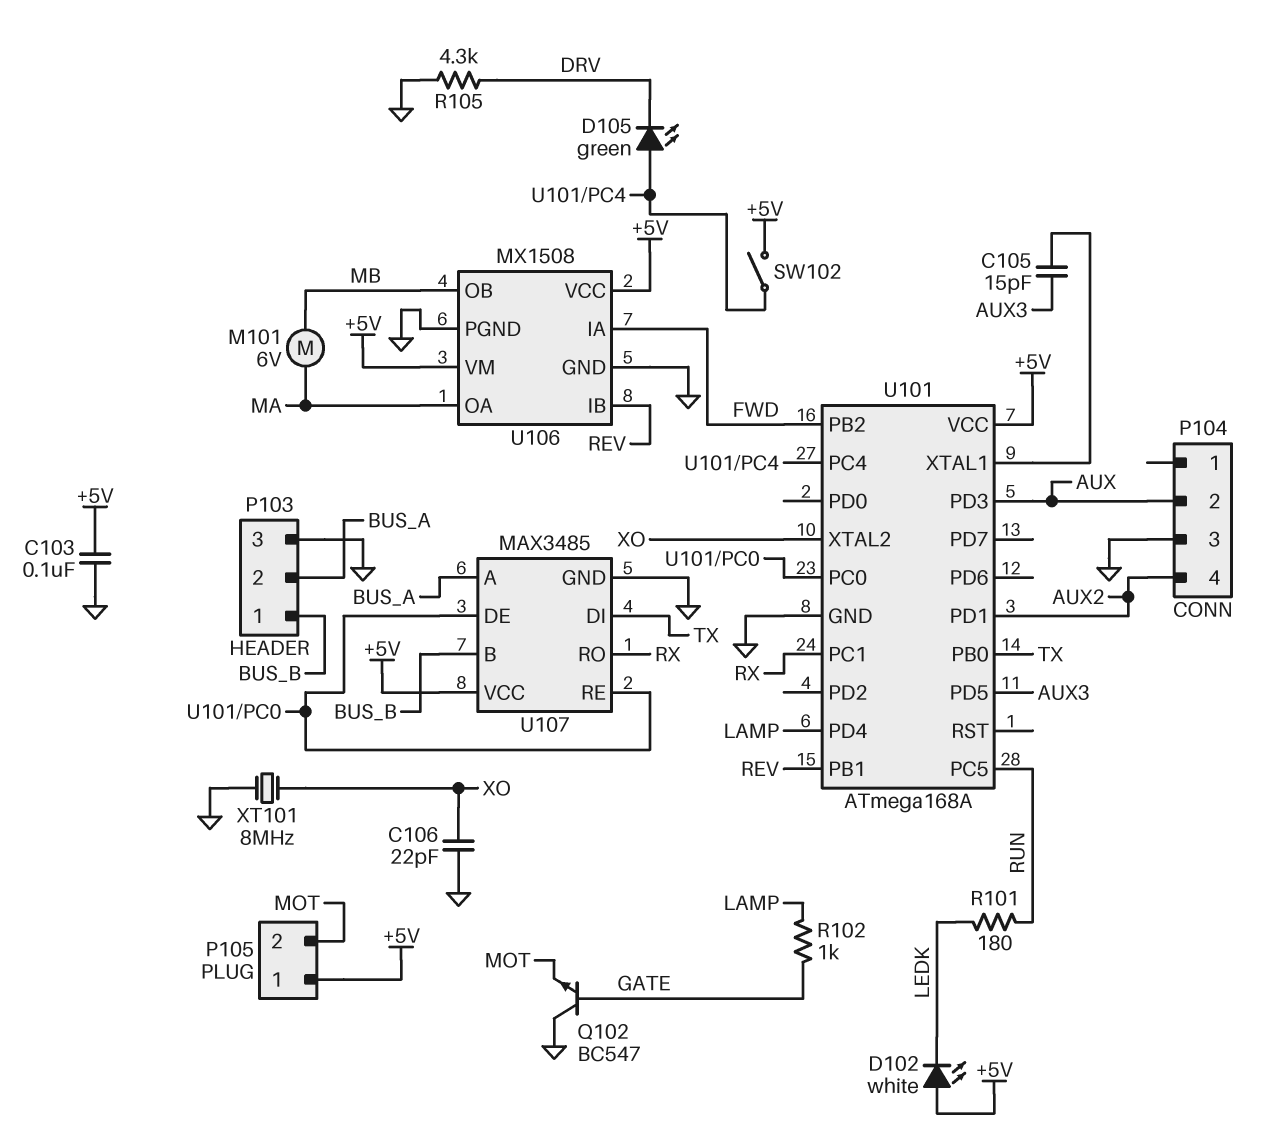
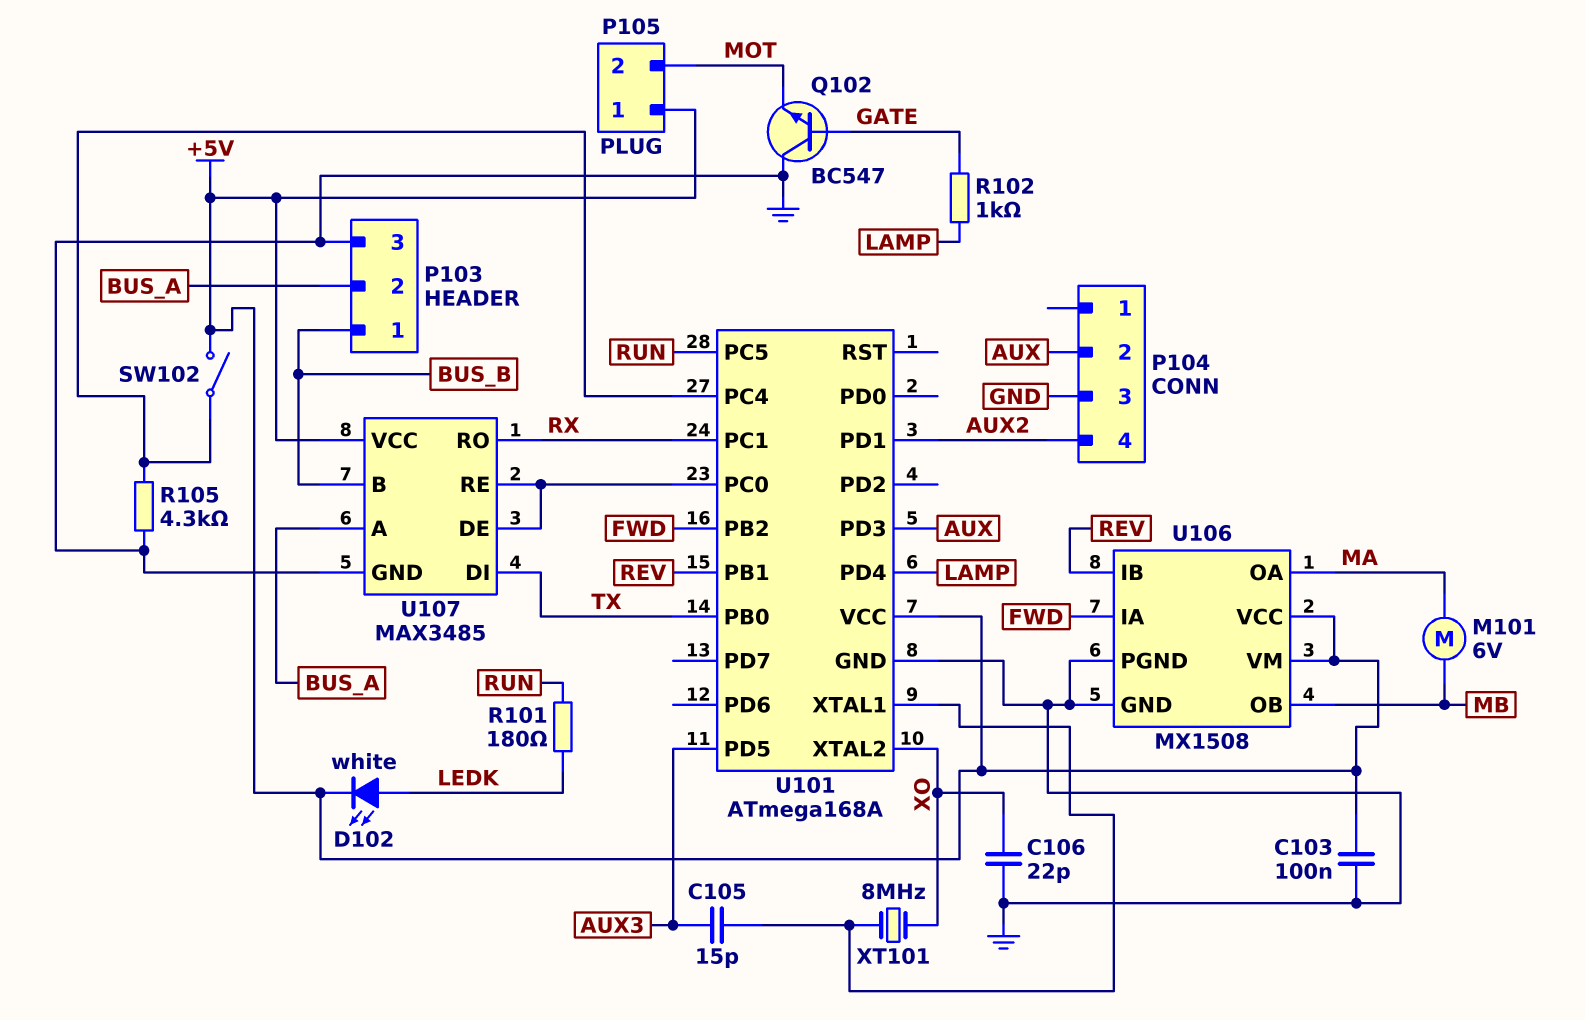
D102: LED white (A +5V, K LEDK) -> LED white (A LEDK, K +5V)
D105: LED green (A U101/PC4, K DRV) -> none
R105: 4.3k (DRV, GND) -> 4.3k (GND, U101/PC4)
XT101: 8MHz (GND, XO) -> 8MHz (U101/XTAL1, XO)

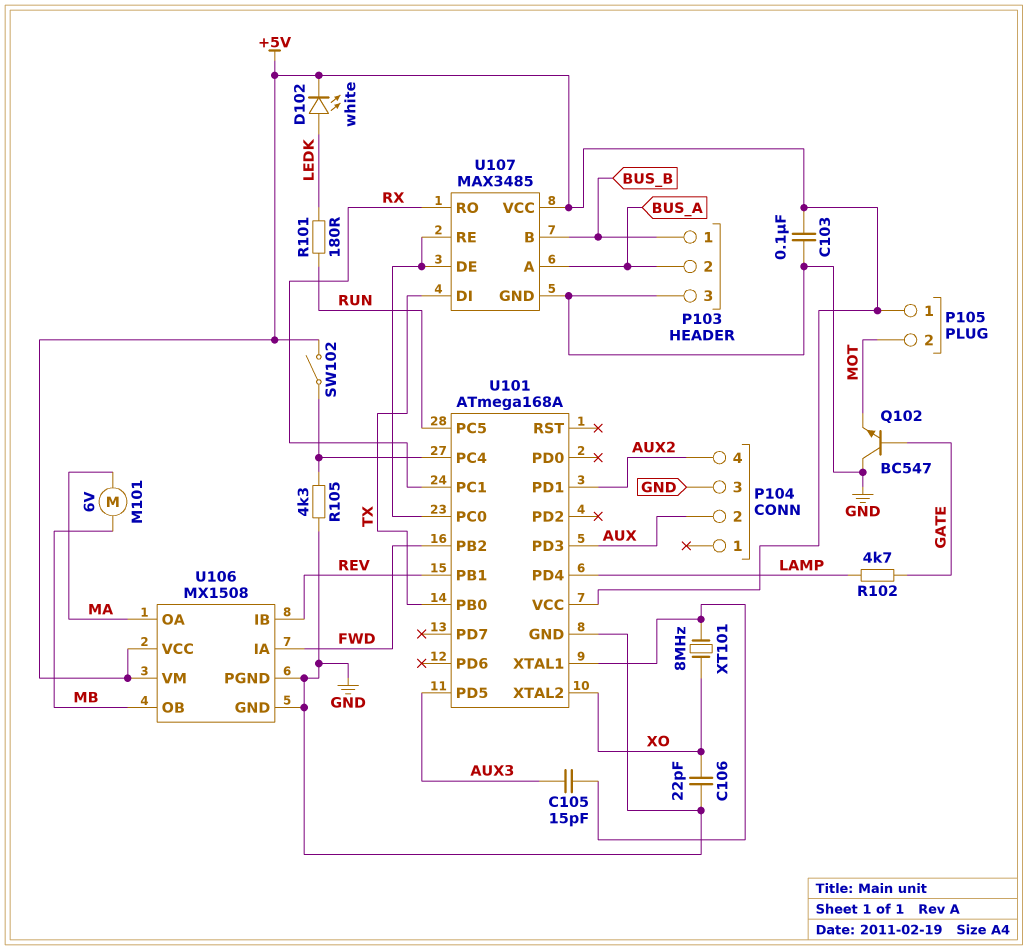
R102: 1k (GATE, LAMP) -> 4.7k (GATE, LAMP)

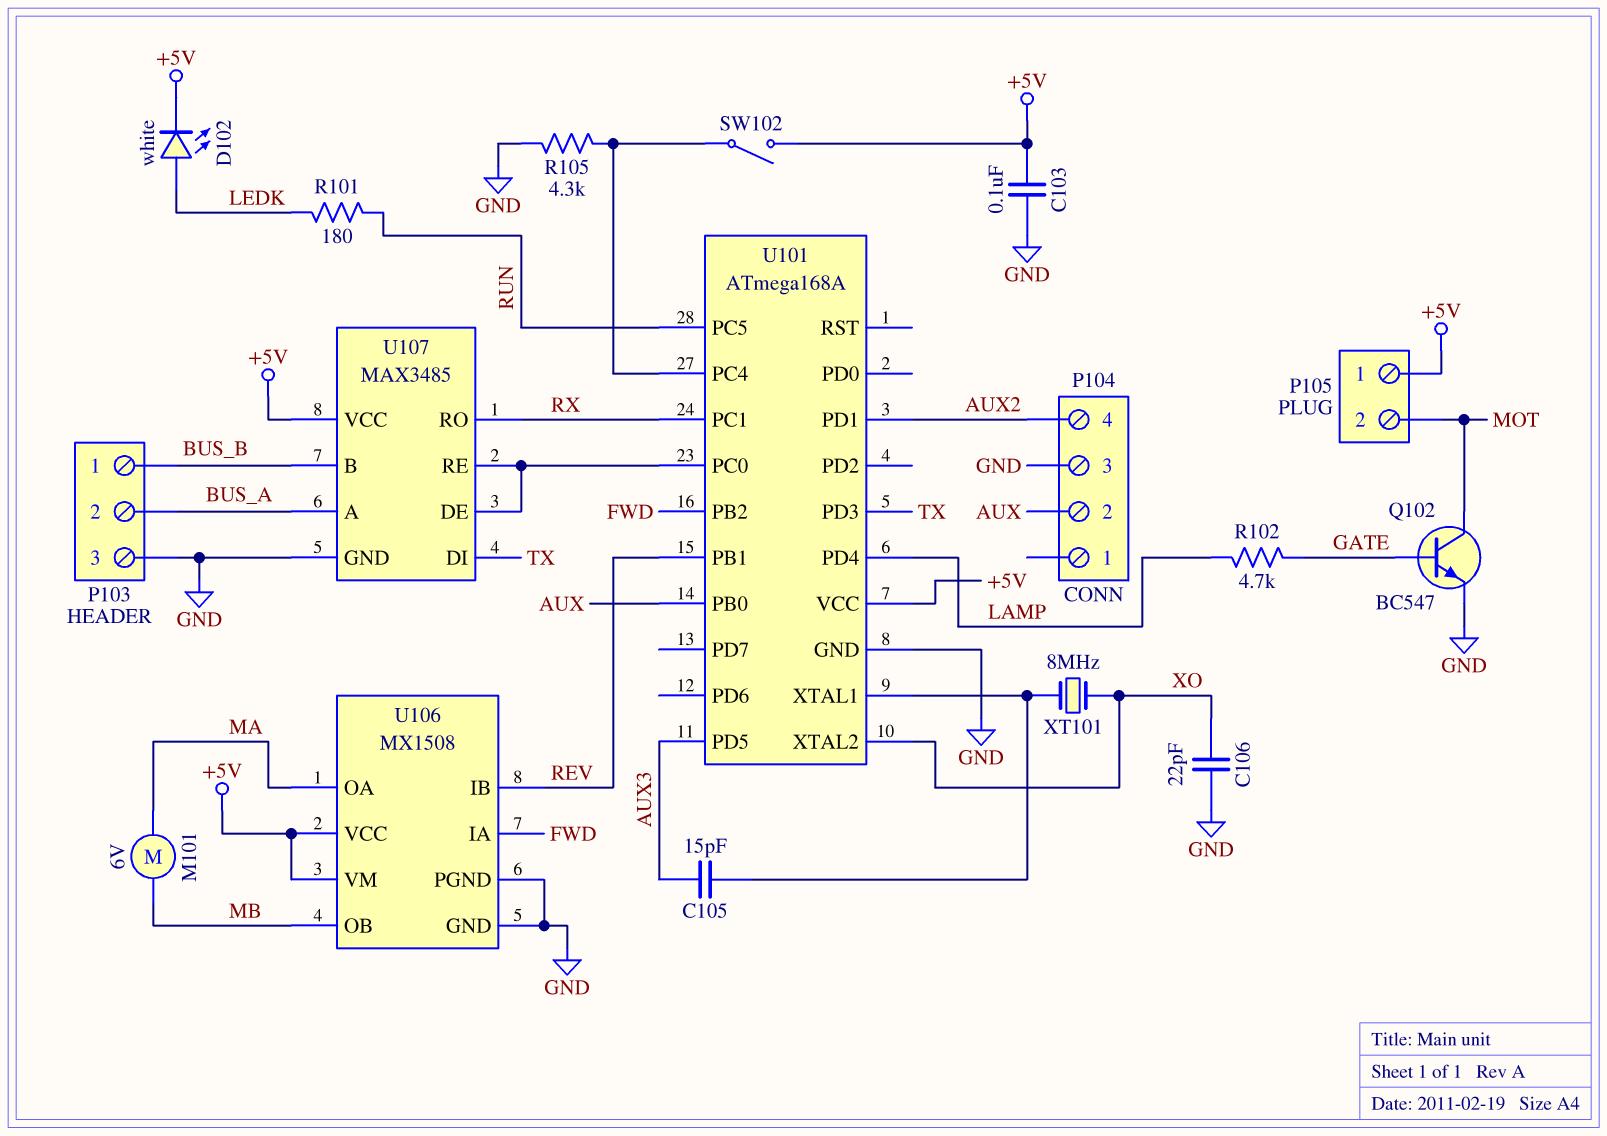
Q102: NPN BC547 (B GATE, C GND, E MOT) -> NPN BC547 (B GATE, C MOT, E GND)
U101 pin PB0: TX -> AUX
U101 pin PD3: AUX -> TX

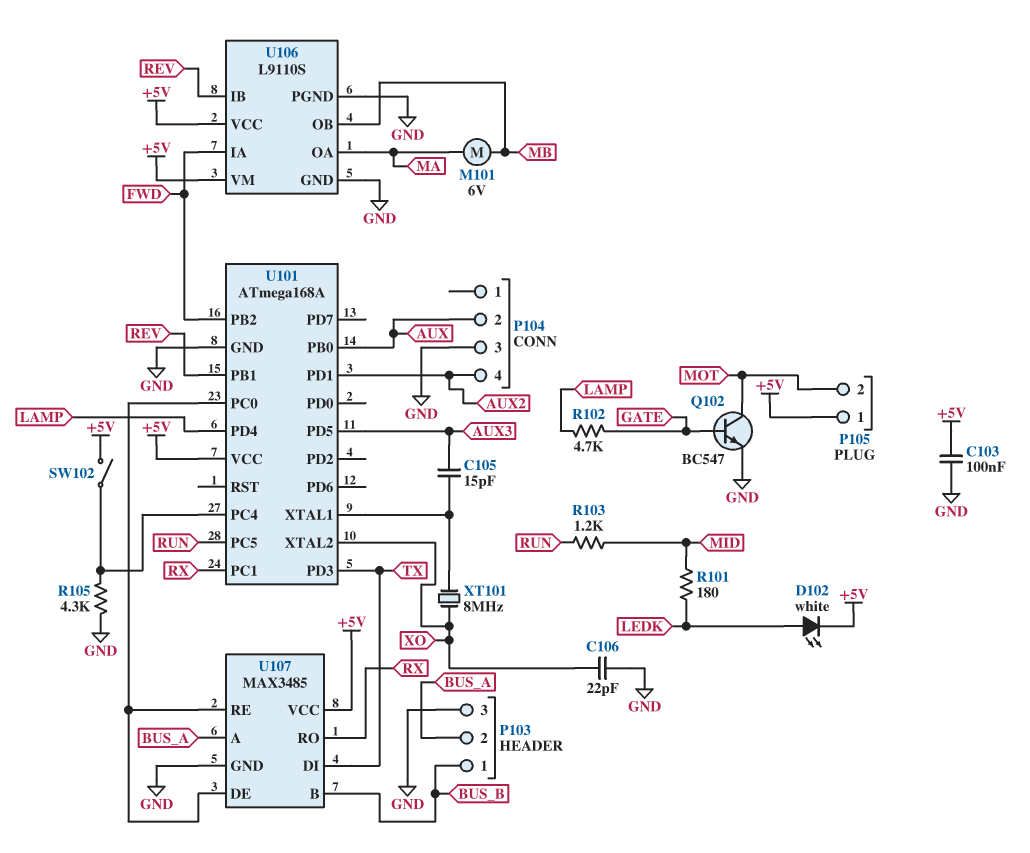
R101: 180 (LEDK, RUN) -> 180 (LEDK, MID)
R103: none -> 1.2k (MID, RUN)
U106: MX1508 -> L9110S

